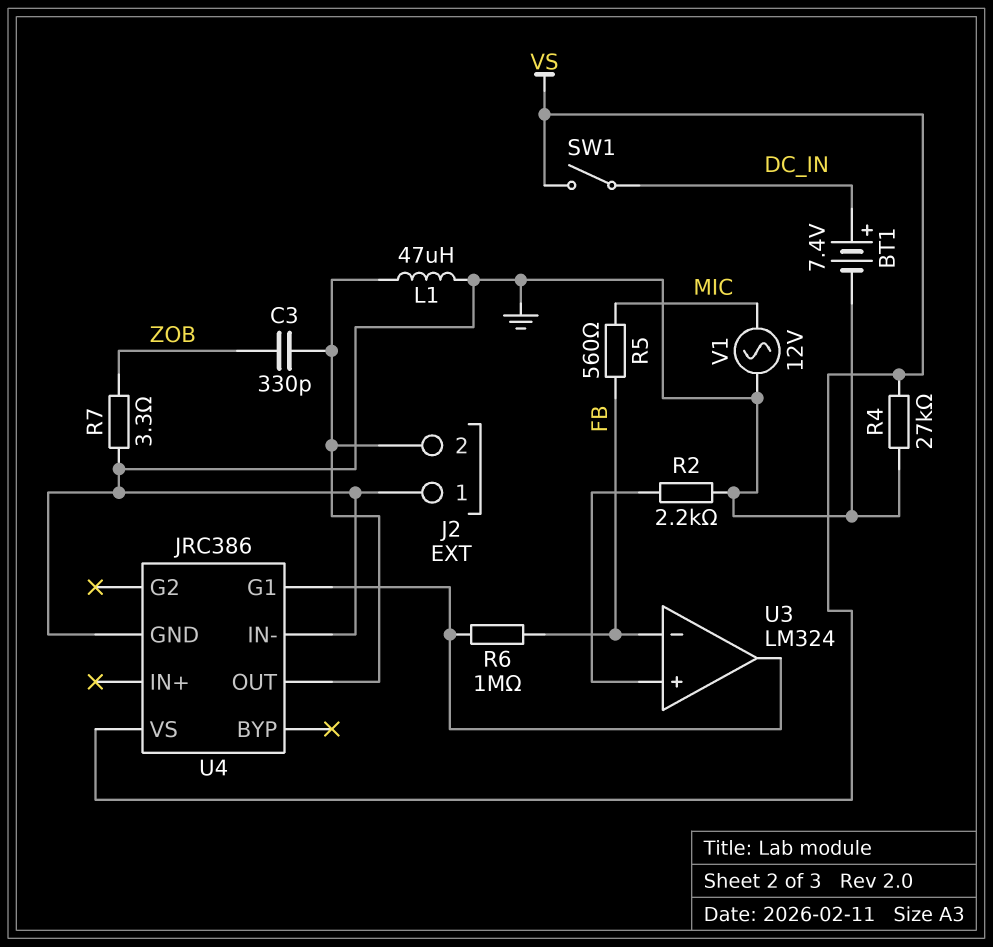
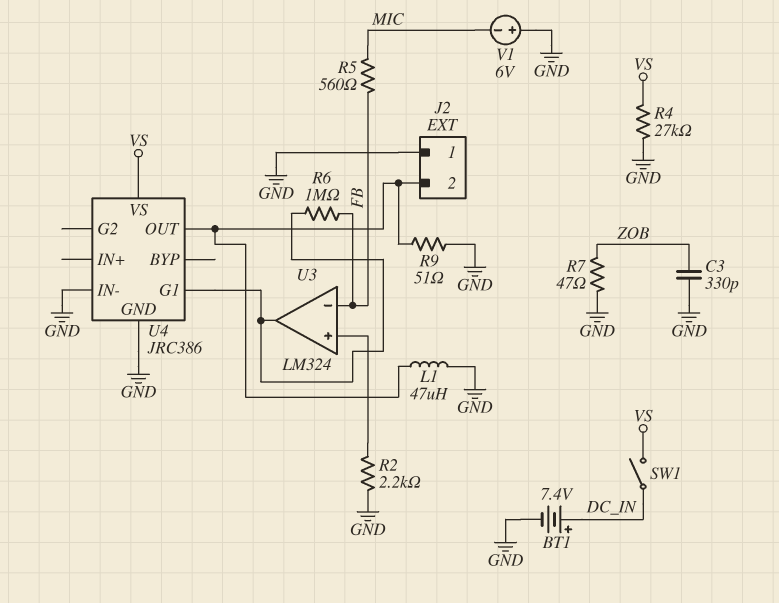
C3: 330pF (J2/2, ZOB) -> 330pF (GND, ZOB)
R7: 3.3 (GND, ZOB) -> 47 (GND, ZOB)
R9: none -> 51 (GND, J2/2)
V1: AC 12V (GND, MIC) -> 6V (plus GND, minus MIC)

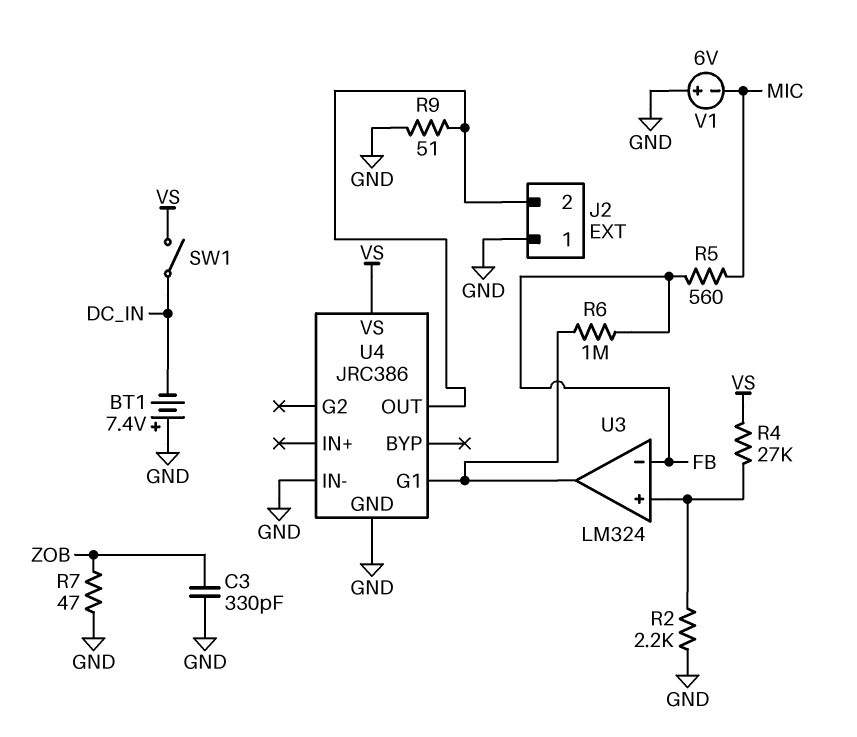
BT1: 7.4V (plus DC_IN, minus GND) -> 7.4V (plus GND, minus DC_IN)
L1: 47uH (GND, J2/2) -> none
R4: 27k (GND, VS) -> 27k (U3/in+, VS)

